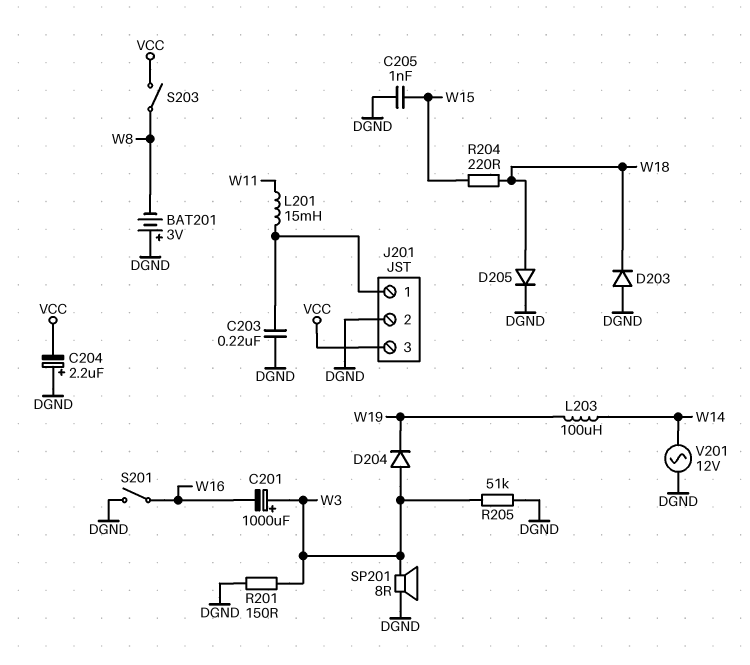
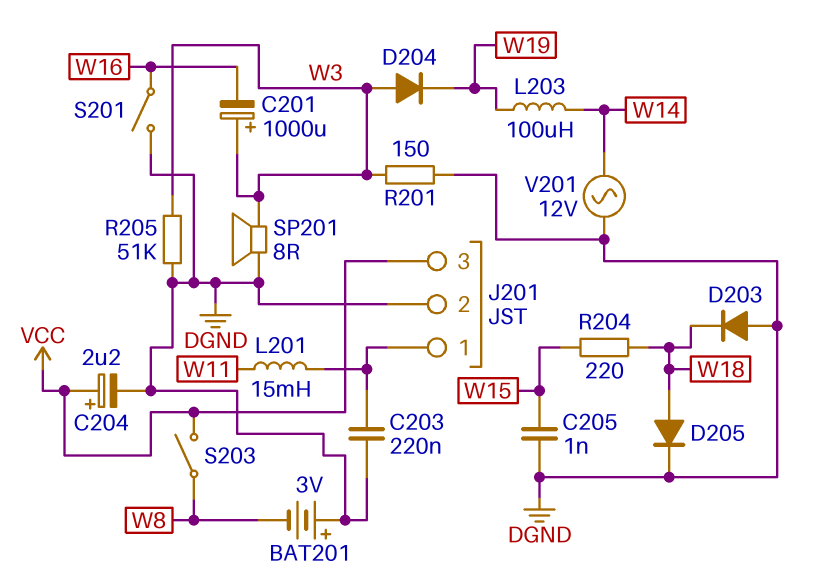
C204: 2.2uF (plus DGND, minus VCC) -> 2.2uF (plus VCC, minus DGND)

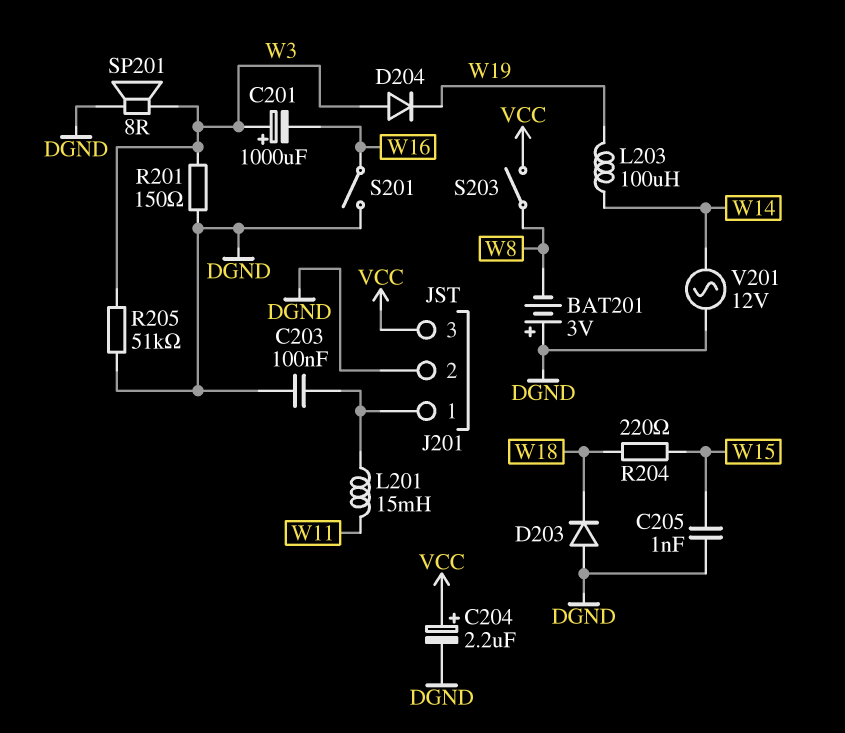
C203: 220nF (DGND, J201/1) -> 100nF (DGND, J201/1)
D205: diode (A W18, K DGND) -> none

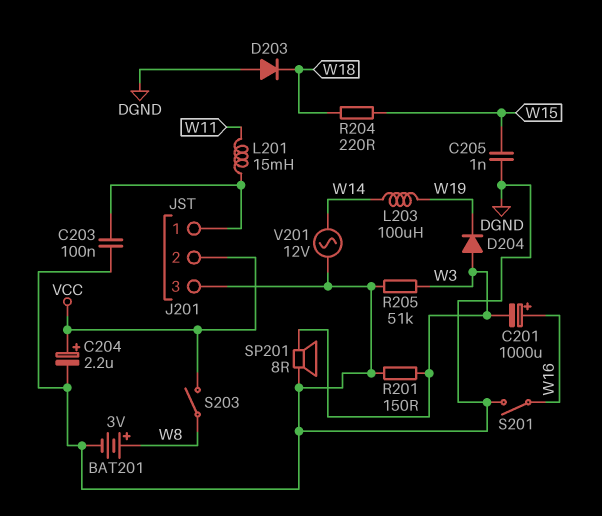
BAT201: 3V (plus DGND, minus W8) -> 3V (plus W8, minus DGND)
C201: 1000uF (plus W3, minus W16) -> 1000uF (plus W16, minus W3)
J201 pin 2: DGND -> VCC
J201 pin 3: VCC -> DGND

